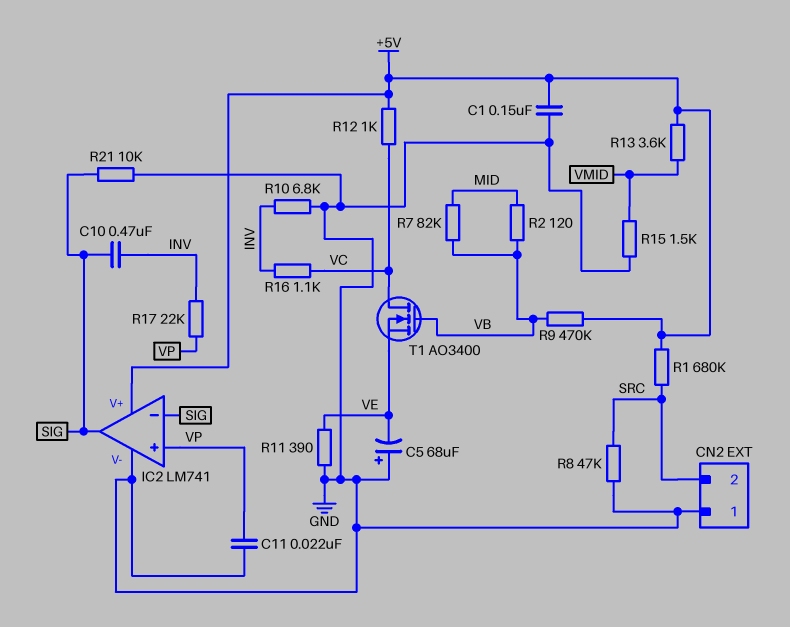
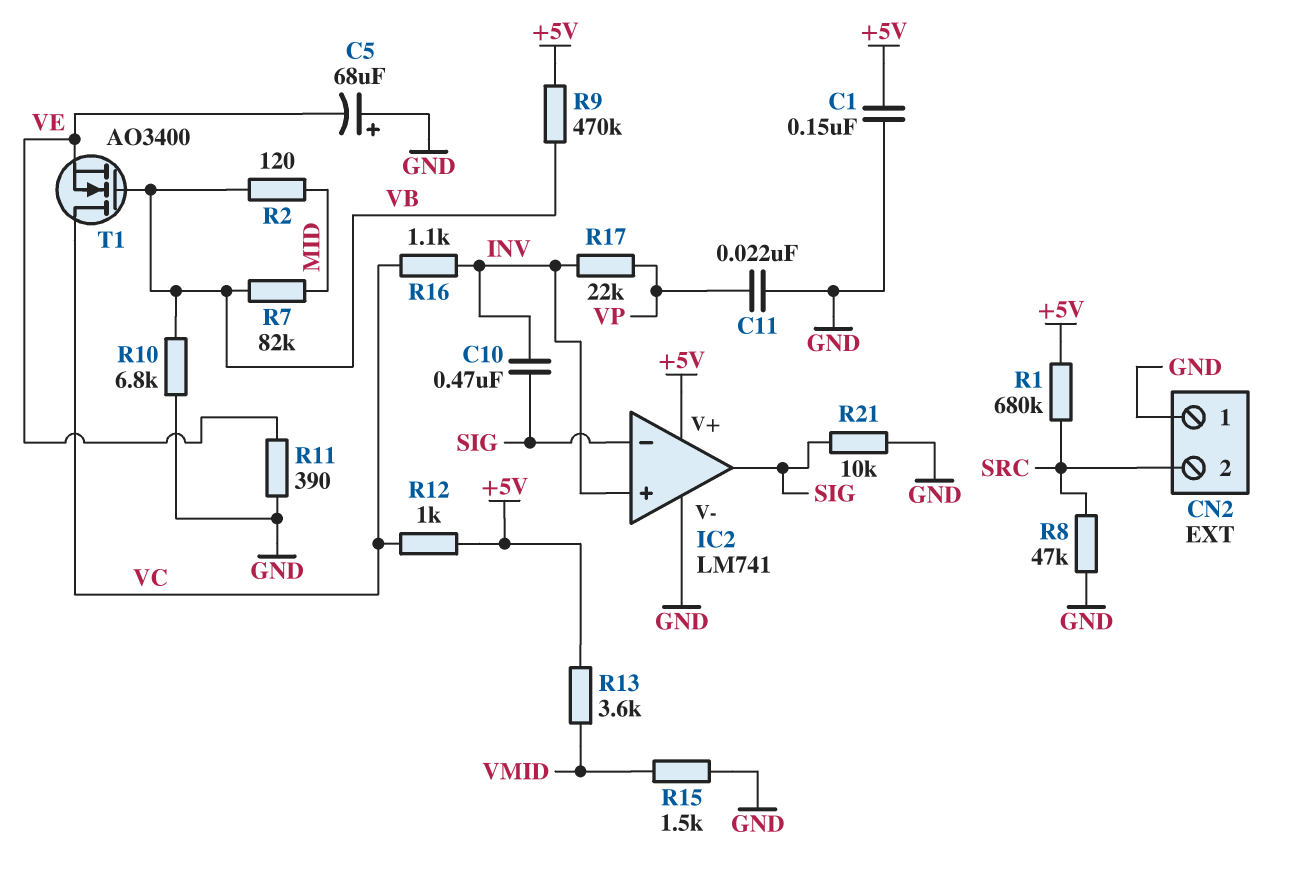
IC2 pin in+: VP -> INV
R10: 6.8k (GND, INV) -> 6.8k (GND, VB)

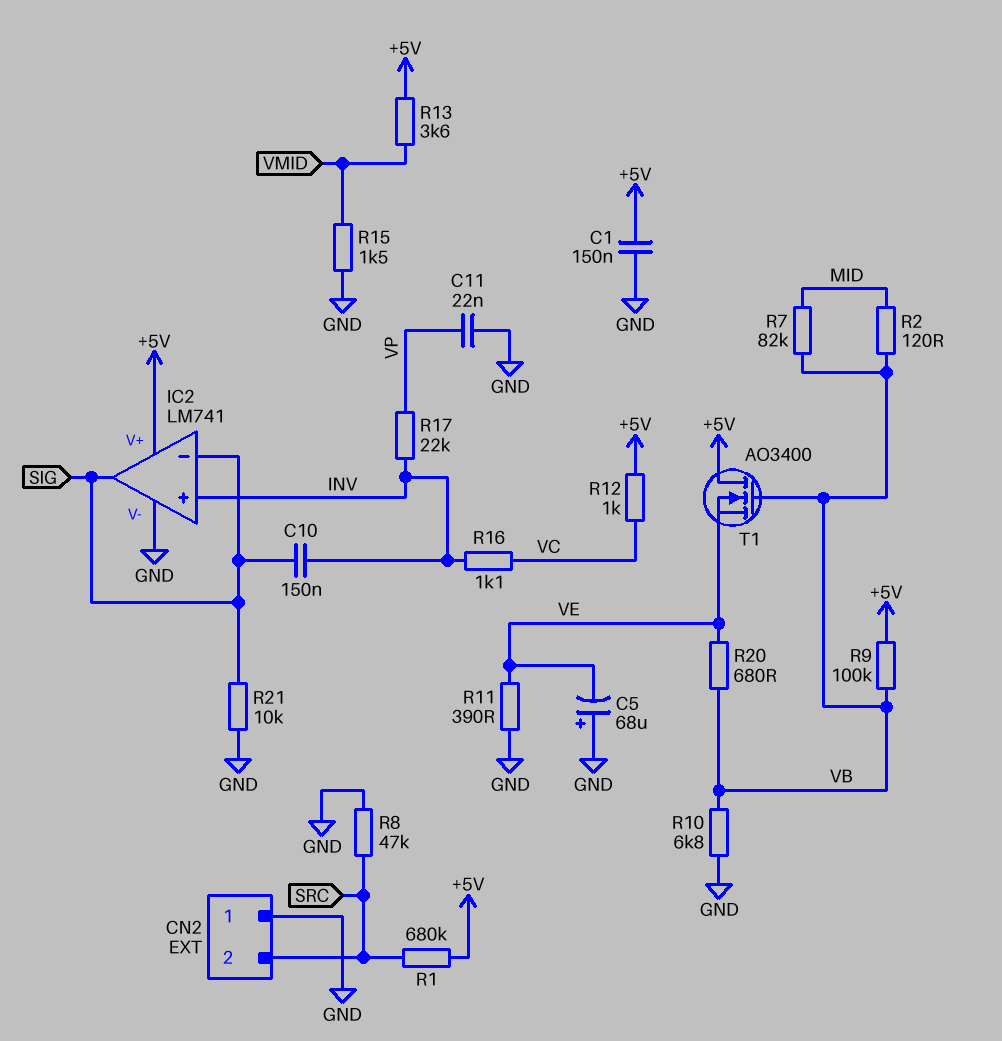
C10: 470nF (INV, SIG) -> 150nF (INV, SIG)
R9: 470k (+5V, VB) -> 100k (+5V, VB)
R20: none -> 680 (VB, VE)
T1: NMOS AO3400 (G VB, D VC, S VE) -> NMOS AO3400 (G VB, D +5V, S VE)

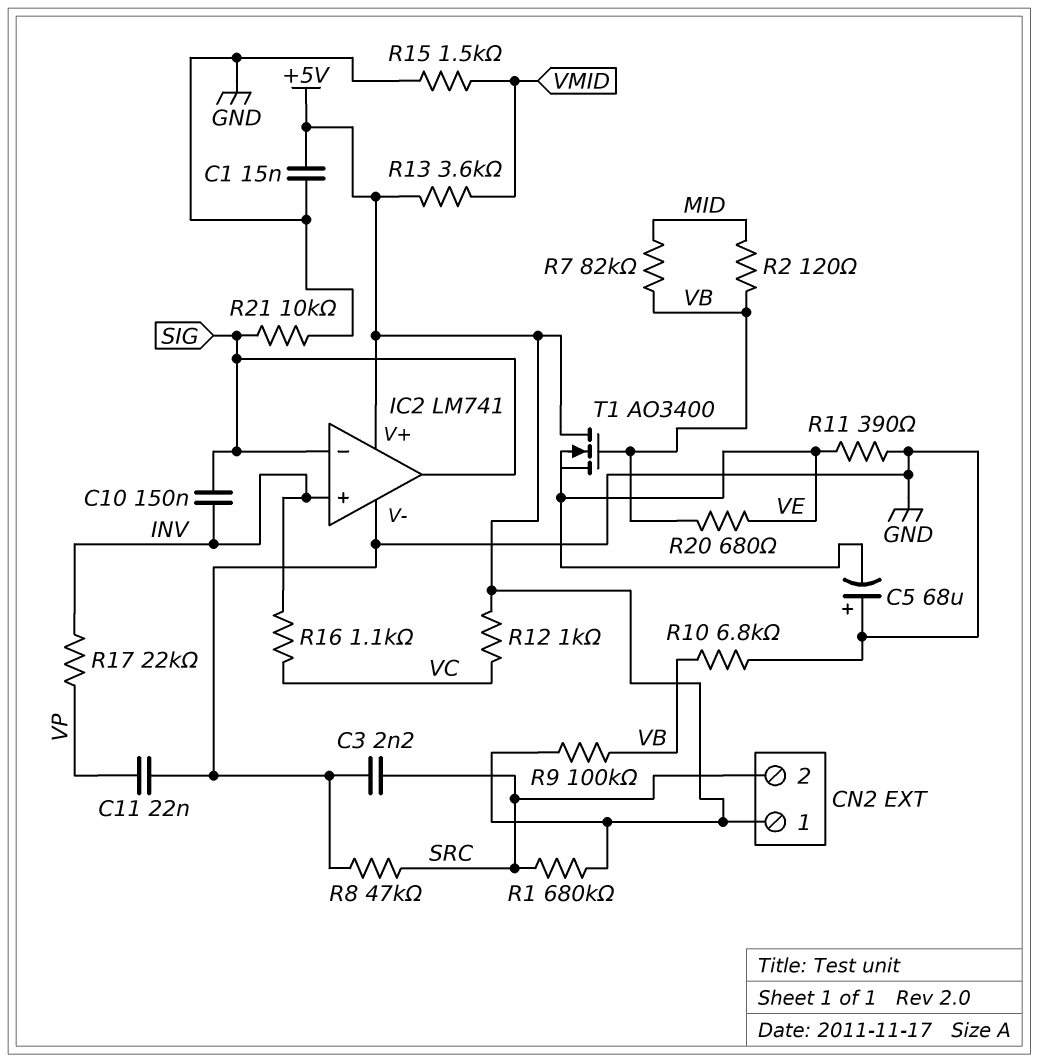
C1: 150nF (+5V, GND) -> 15nF (+5V, GND)
C3: none -> 2.2nF (GND, SRC)
CN2 pin 1: GND -> +5V

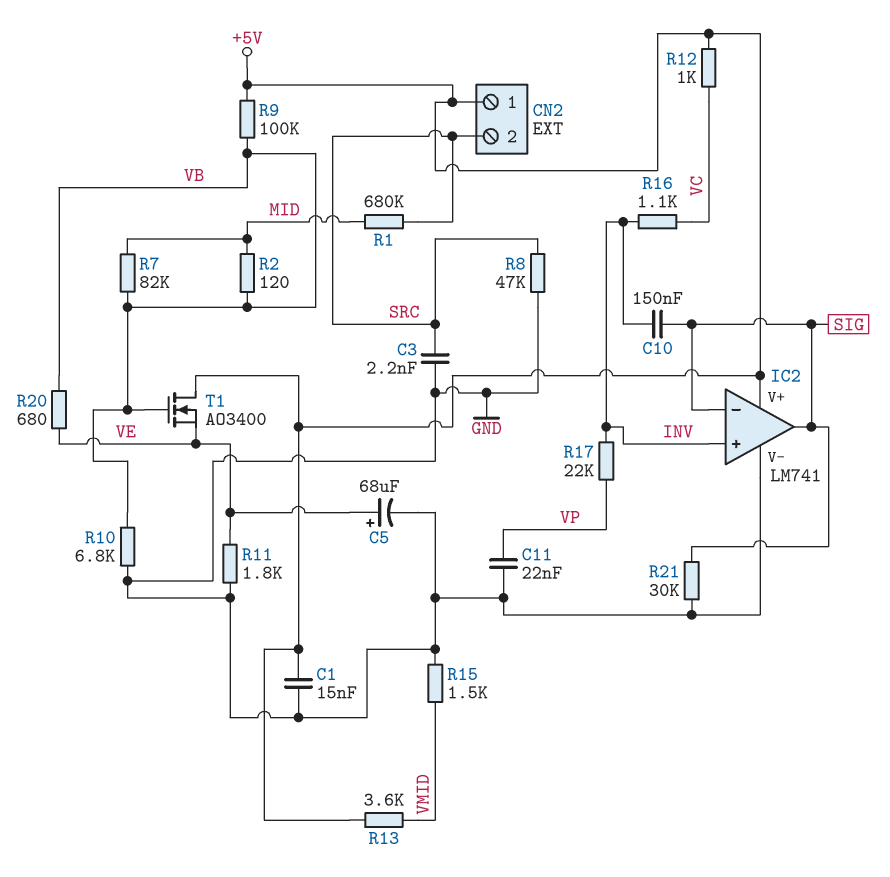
C5: 68uF (plus GND, minus VE) -> 68uF (plus VE, minus GND)
R1: 680k (+5V, SRC) -> 680k (MID, SRC)
R11: 390 (GND, VE) -> 1.8k (GND, VE)
R21: 10k (GND, SIG) -> 30k (GND, SIG)

